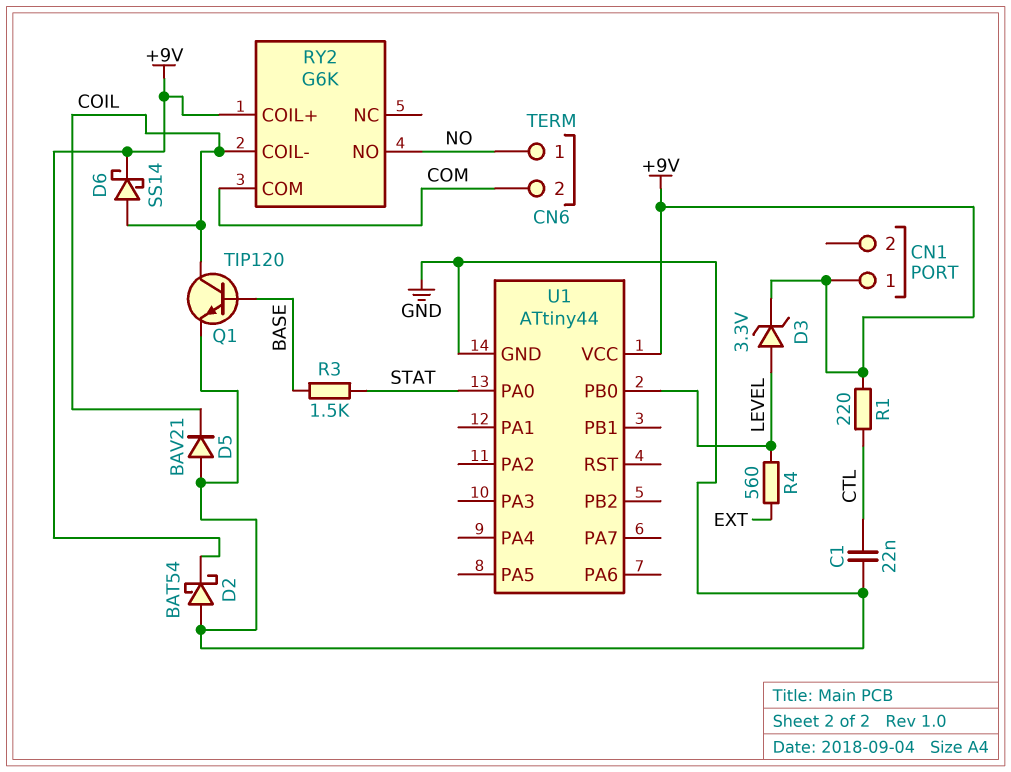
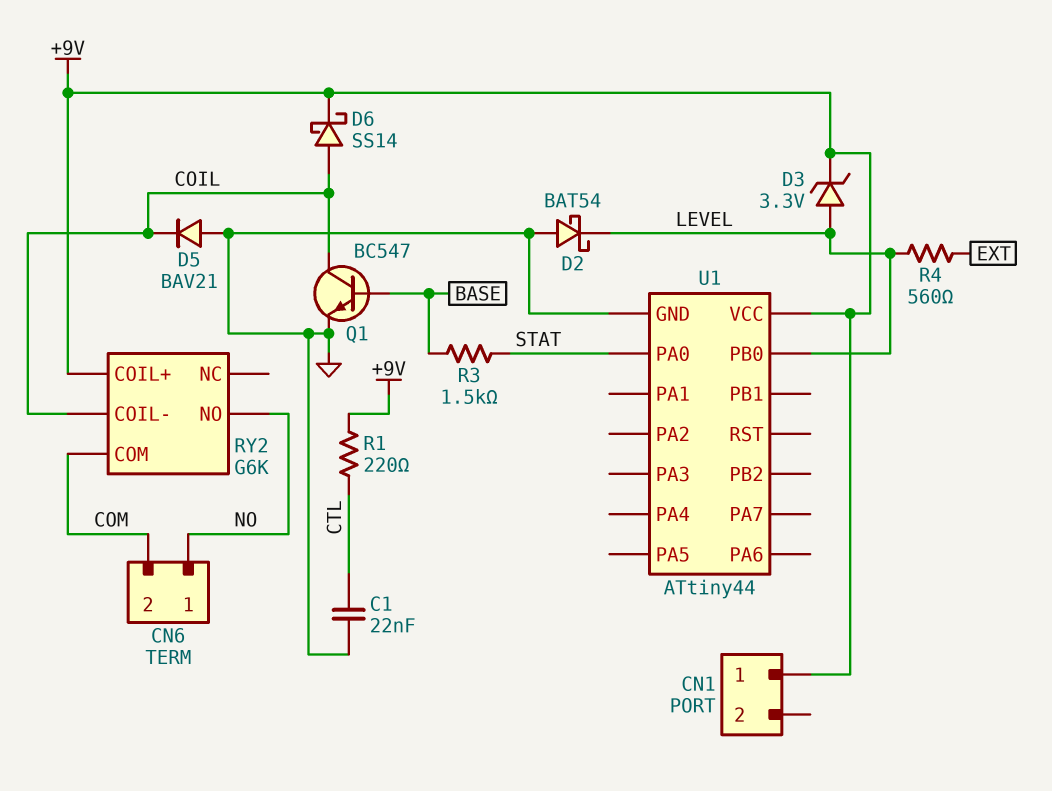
D2: schottky BAT54 (A GND, K +9V) -> schottky BAT54 (A GND, K LEVEL)
Q1: NPN TIP120 (B BASE, C COIL, E GND) -> NPN BC547 (B BASE, C COIL, E GND)

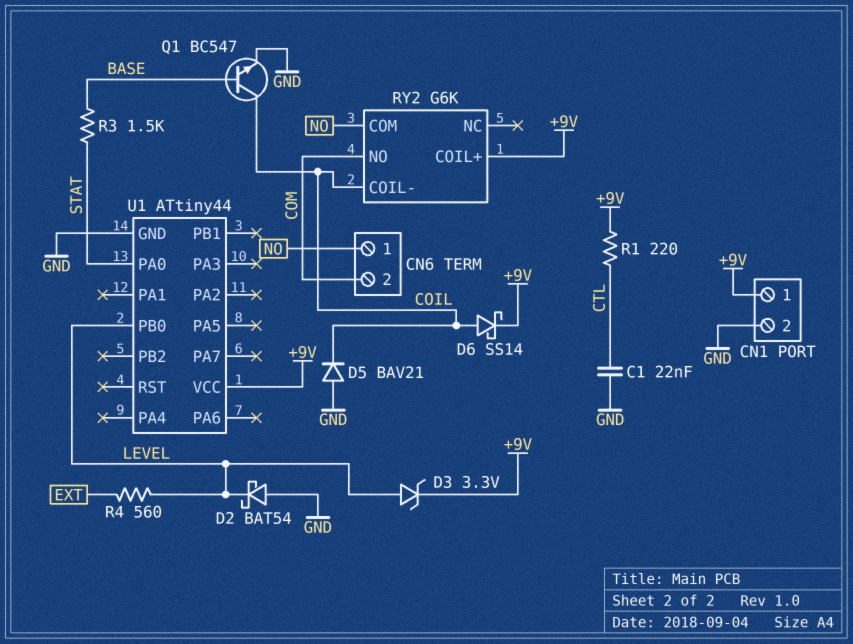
CN1 pin 2: none -> GND
RY2 pin COM: COM -> NO
RY2 pin NO: NO -> COM

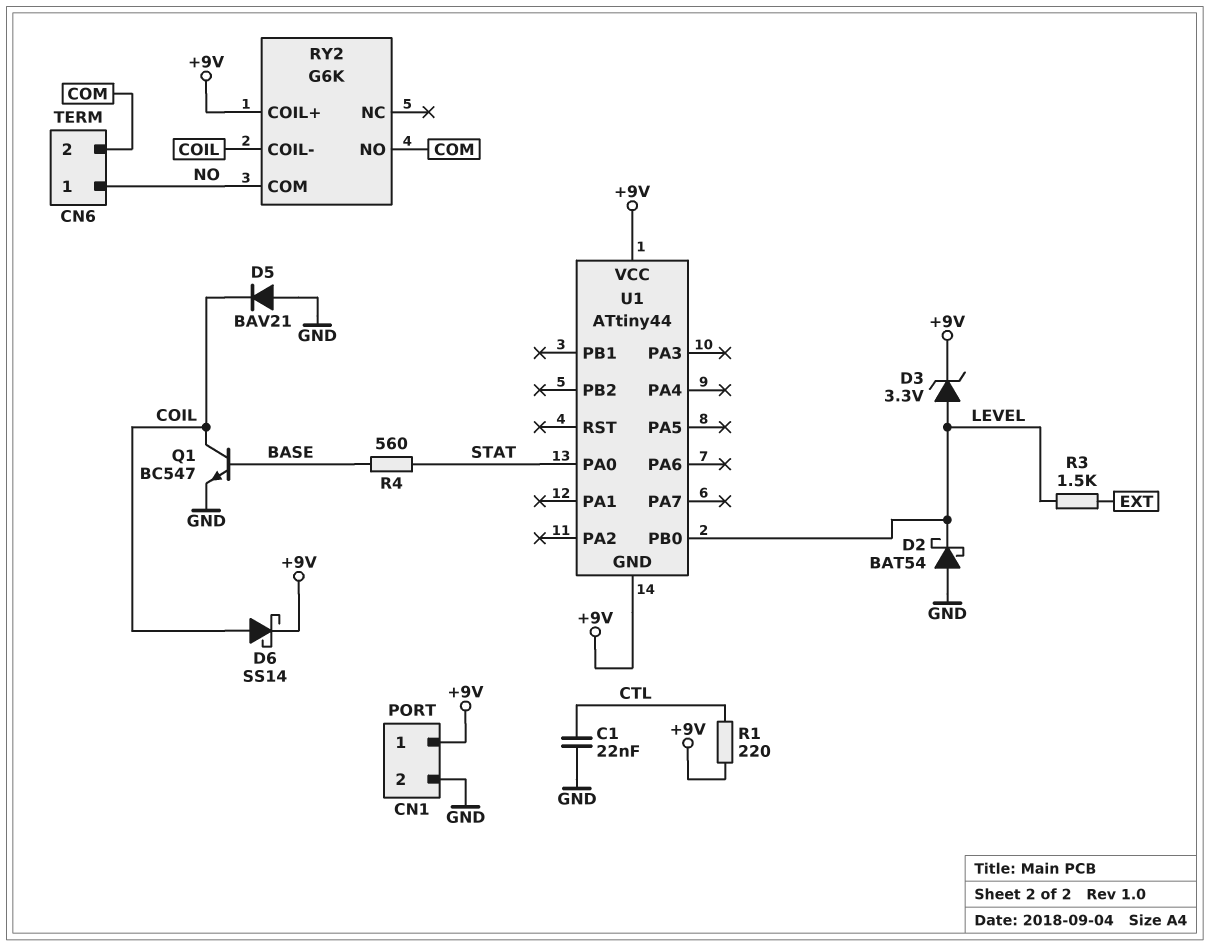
R3: 1.5k (BASE, STAT) -> 1.5k (EXT, LEVEL)
R4: 560 (EXT, LEVEL) -> 560 (BASE, STAT)
U1 pin GND: GND -> +9V

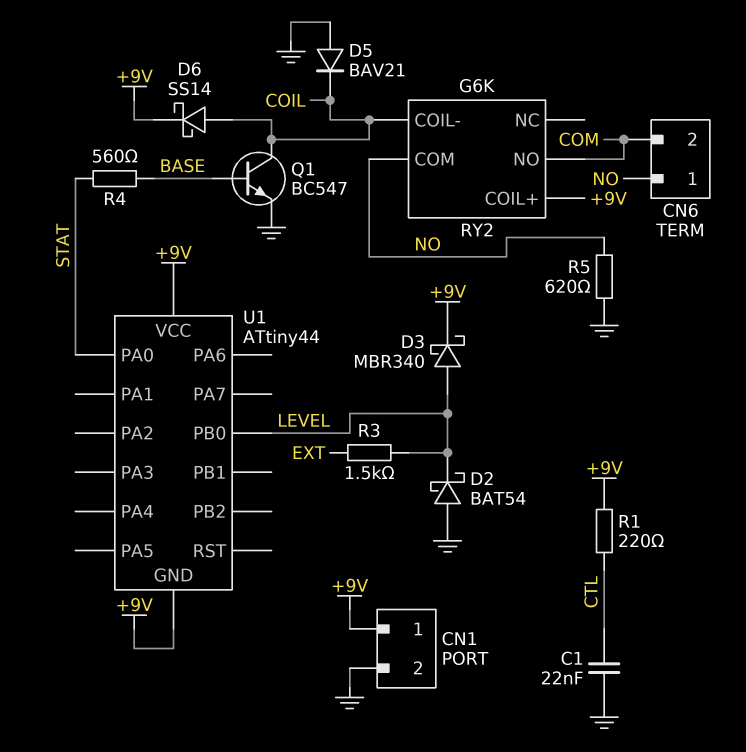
D3: zener 3.3V (A LEVEL, K +9V) -> schottky MBR340 (A LEVEL, K +9V)
R5: none -> 620 (GND, NO)

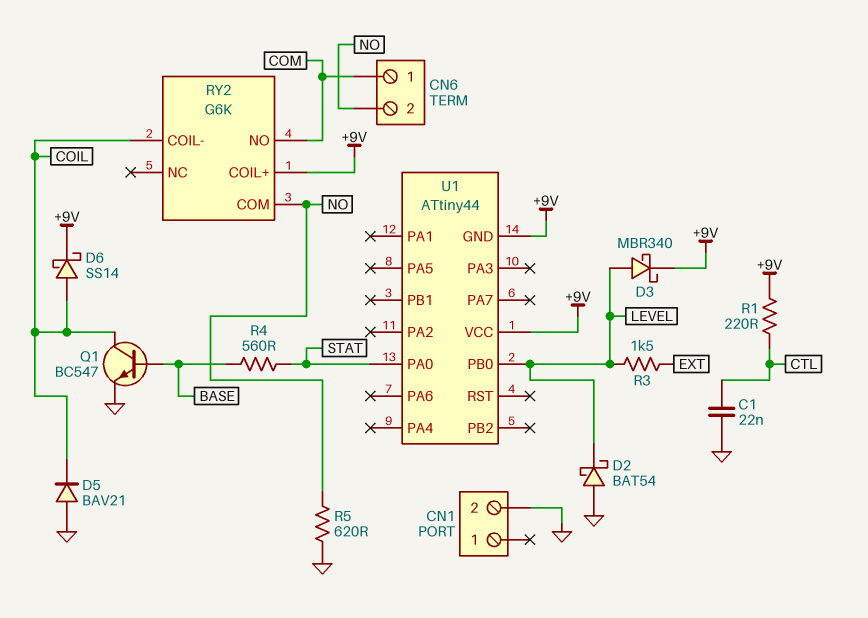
CN1 pin 1: +9V -> none
CN6 pin 1: NO -> COM
CN6 pin 2: COM -> NO

